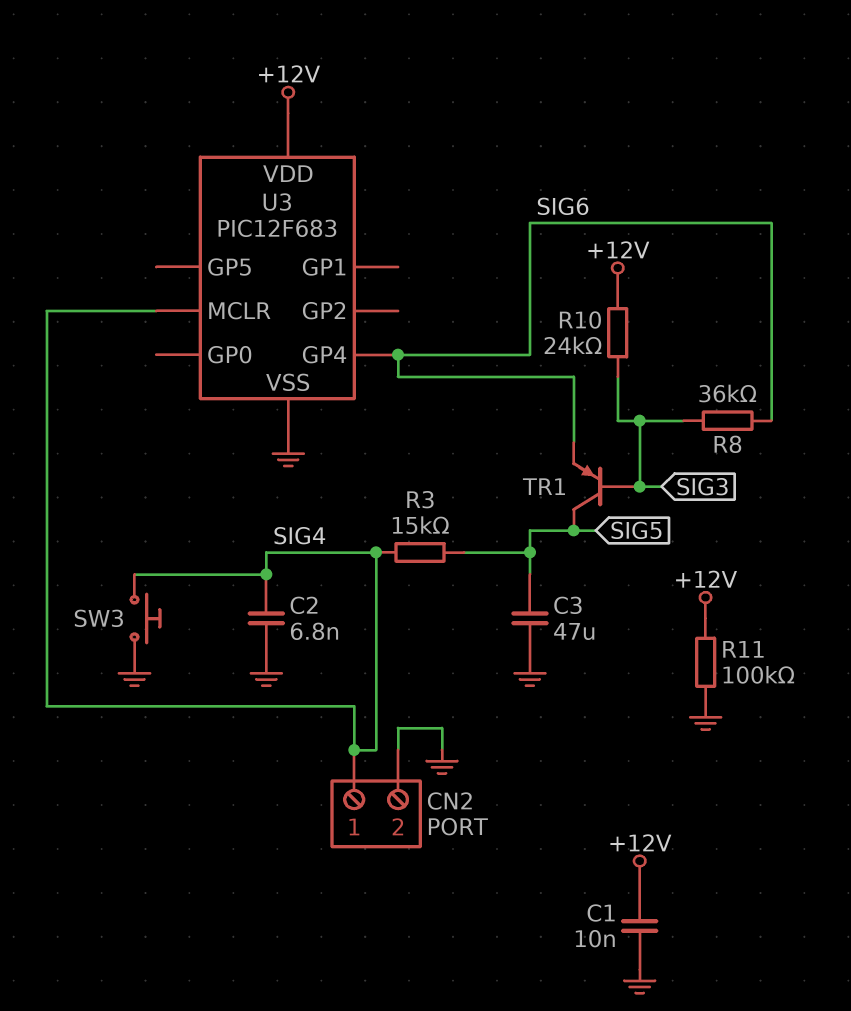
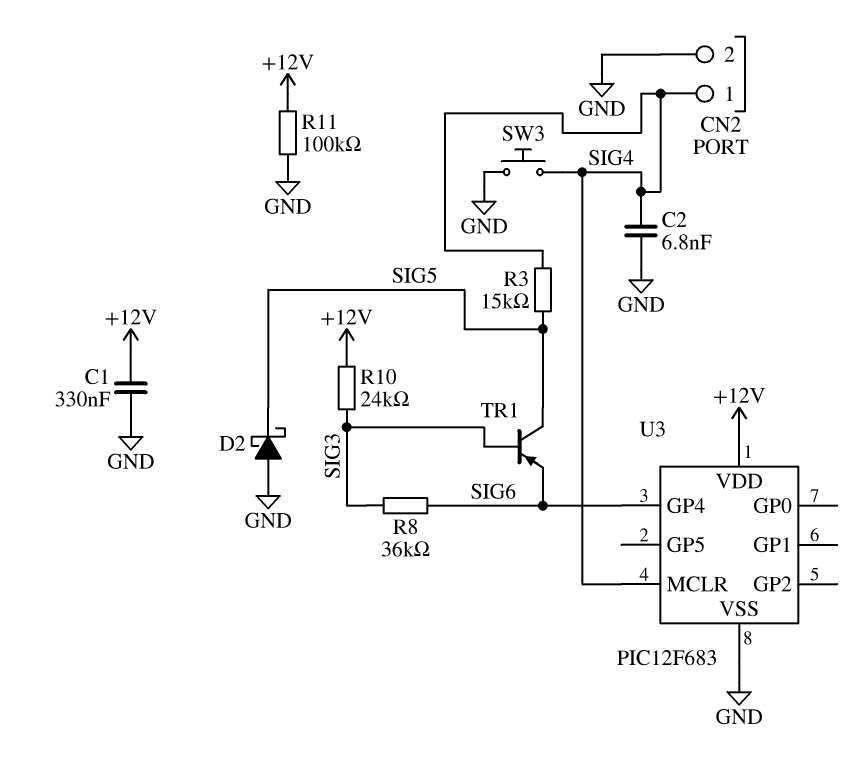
C1: 10nF (+12V, GND) -> 330nF (+12V, GND)
C3: 47uF (GND, SIG5) -> none
D2: none -> schottky (A GND, K SIG5)

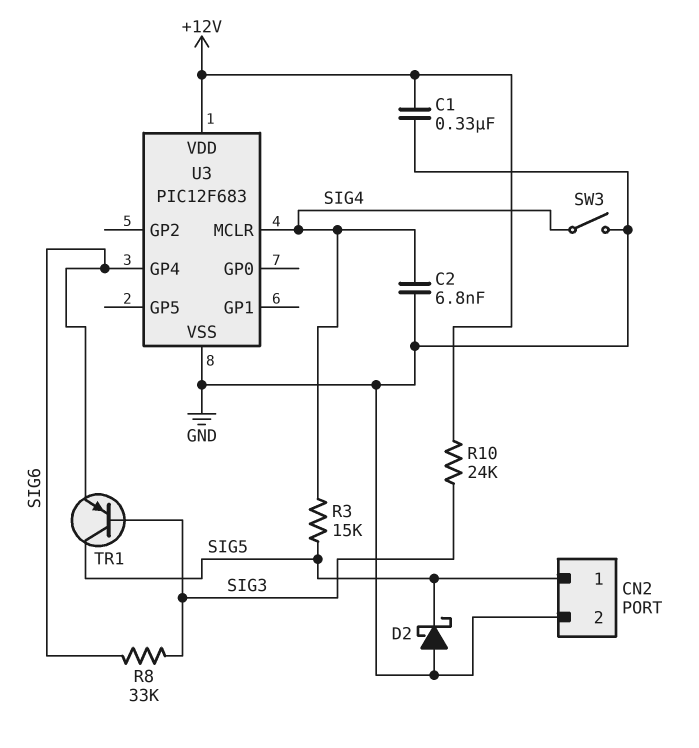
CN2 pin 1: SIG4 -> SIG5
R8: 36k (SIG3, SIG6) -> 33k (SIG3, SIG6)
R11: 100k (+12V, GND) -> none
SW3: button (GND, SIG4) -> switch (GND, SIG4)

